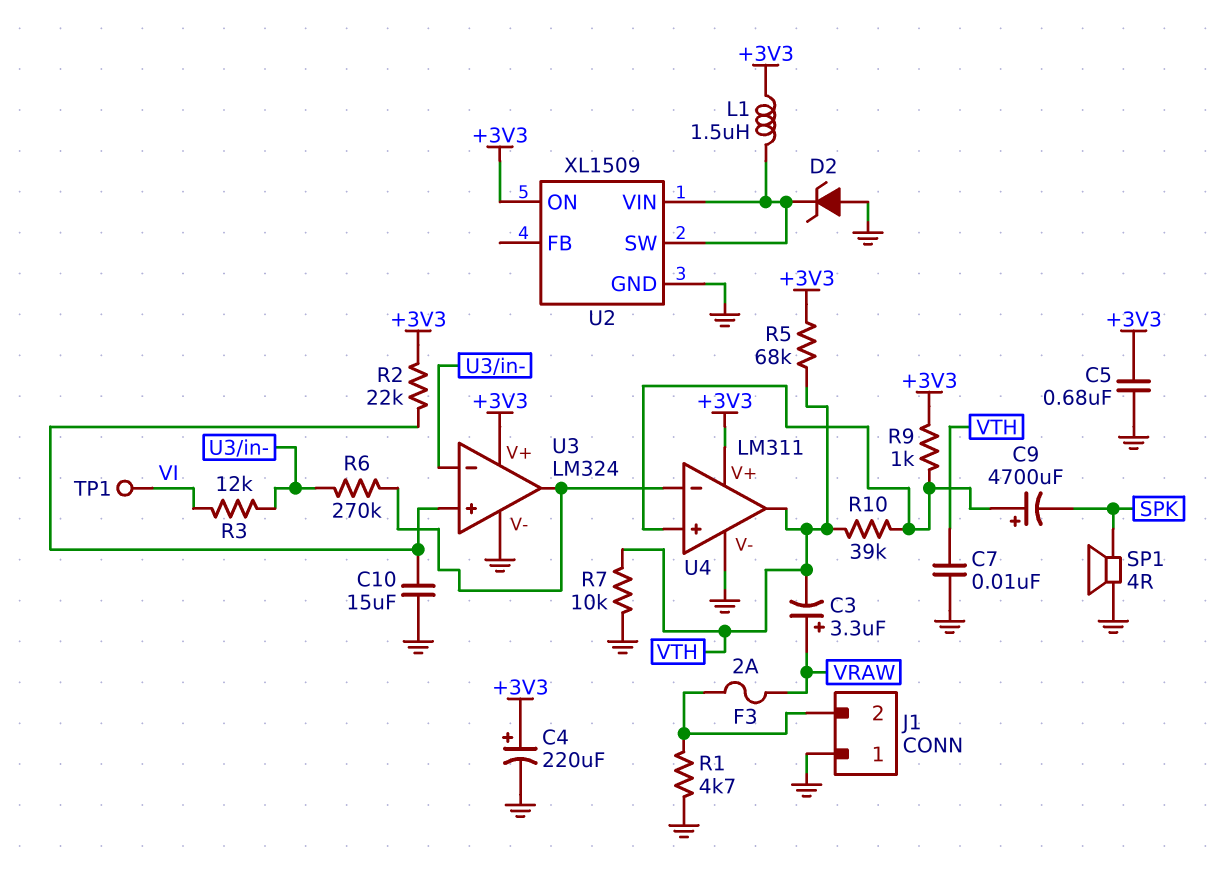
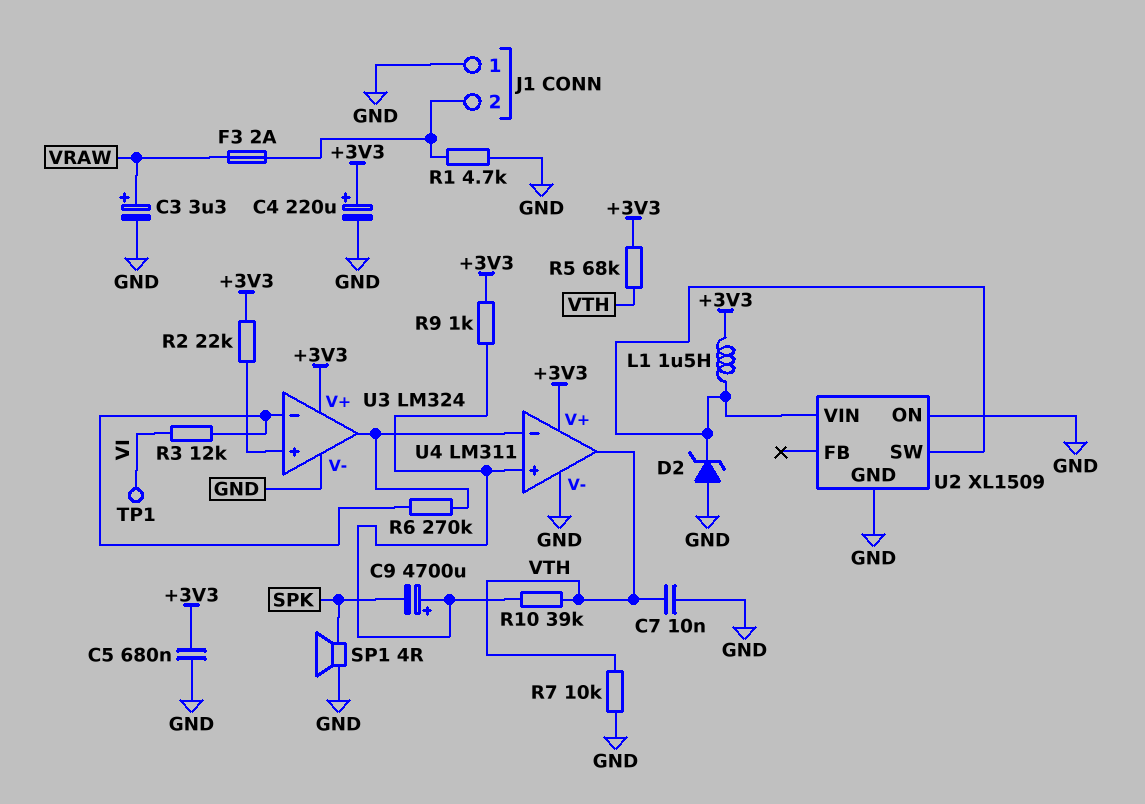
C3: 3.3uF (plus VRAW, minus VTH) -> 3.3uF (plus VRAW, minus GND)
C10: 15uF (GND, U3/in+) -> none
U2 pin ON: +3V3 -> GND

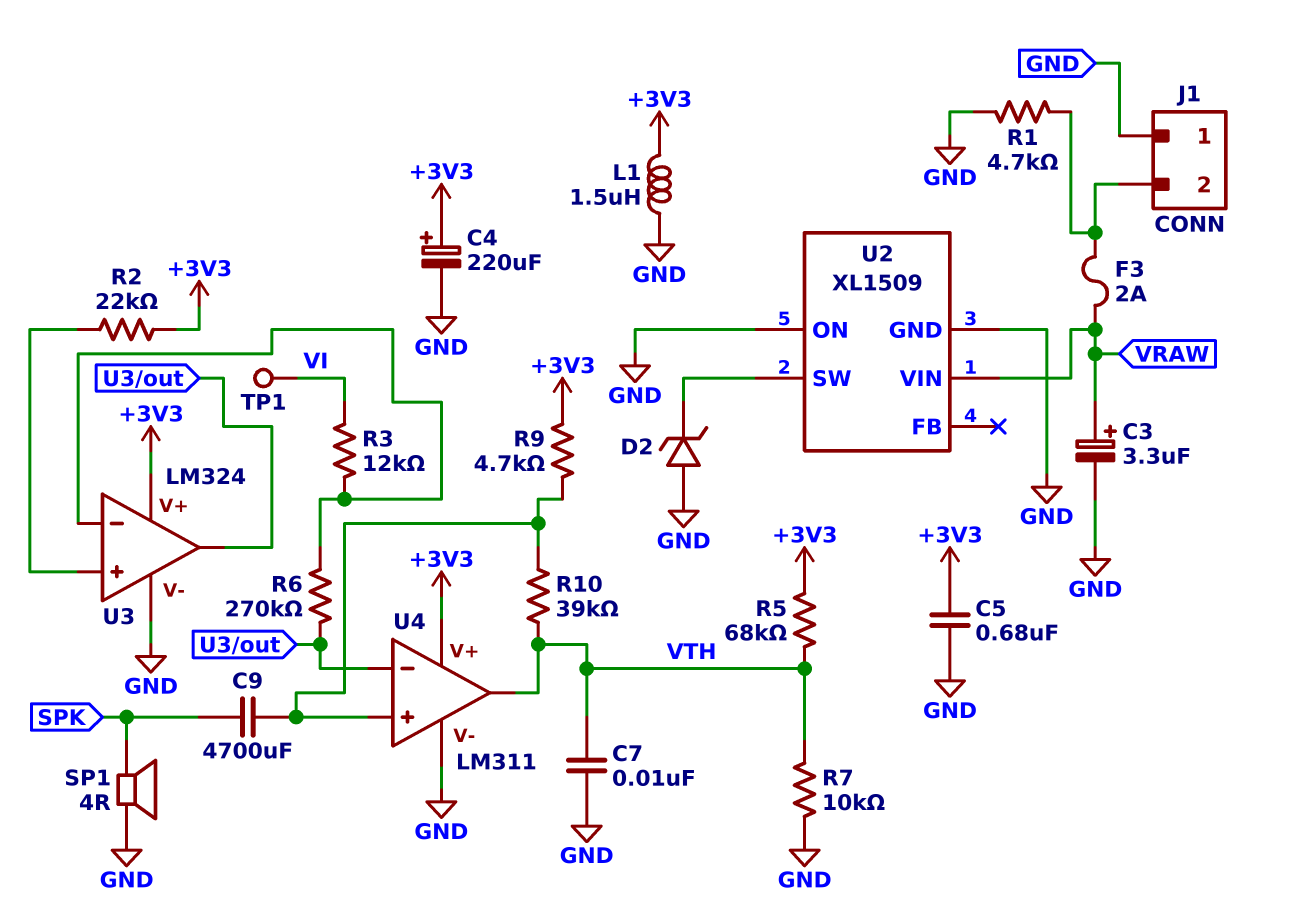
C9: 4700uF (plus U4/in+, minus SPK) -> 4700uF (SPK, U4/in+)
L1: 1.5uH (+3V3, U2/SW) -> 1.5uH (+3V3, GND)
R9: 1k (+3V3, U4/in+) -> 4.7k (+3V3, U4/in+)
U2 pin VIN: U2/SW -> VRAW

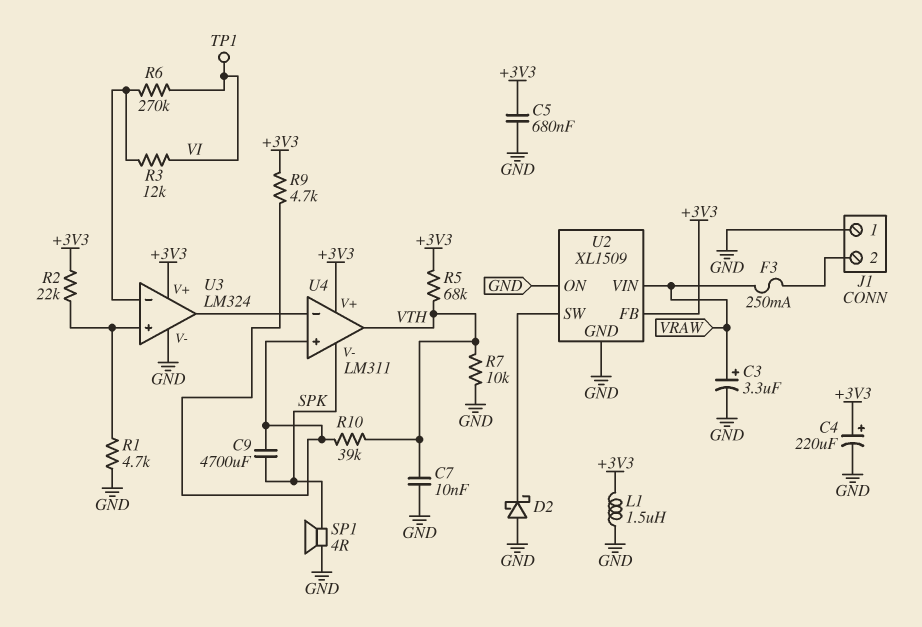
D2: zener (A GND, K U2/SW) -> schottky (A GND, K U2/SW)
F3: 2A (J1/2, VRAW) -> 250mA (J1/2, VRAW)
R1: 4.7k (GND, J1/2) -> 4.7k (GND, U3/in+)
R6: 270k (U3/in-, U3/out) -> 270k (U3/in-, VI)
U2 pin FB: none -> +3V3
U4 pin V-: GND -> SPK

